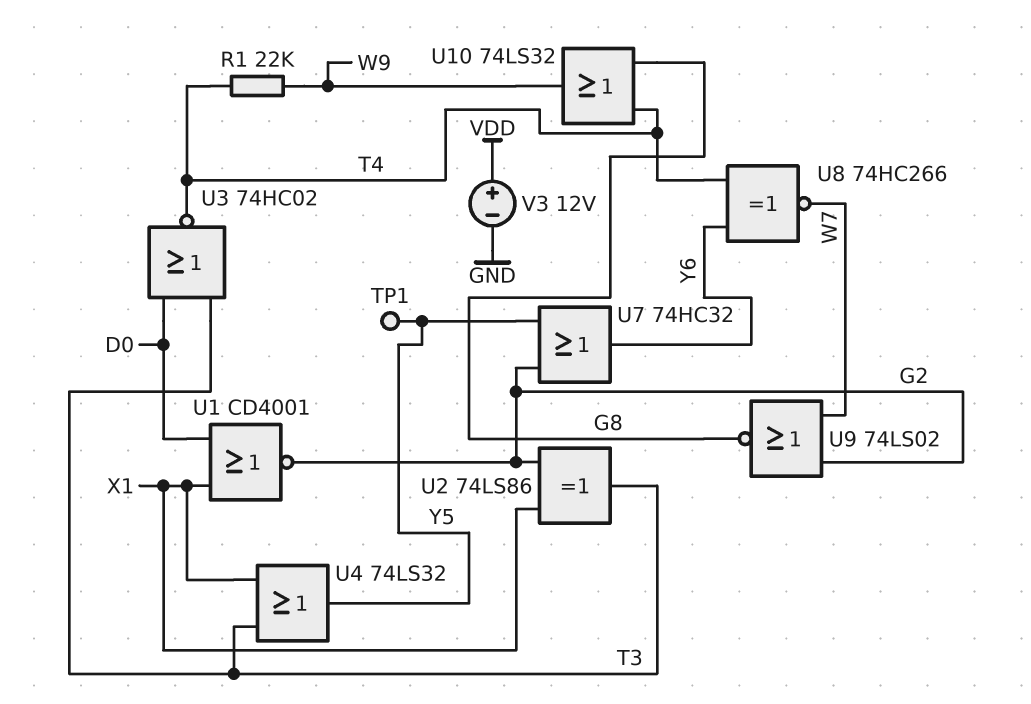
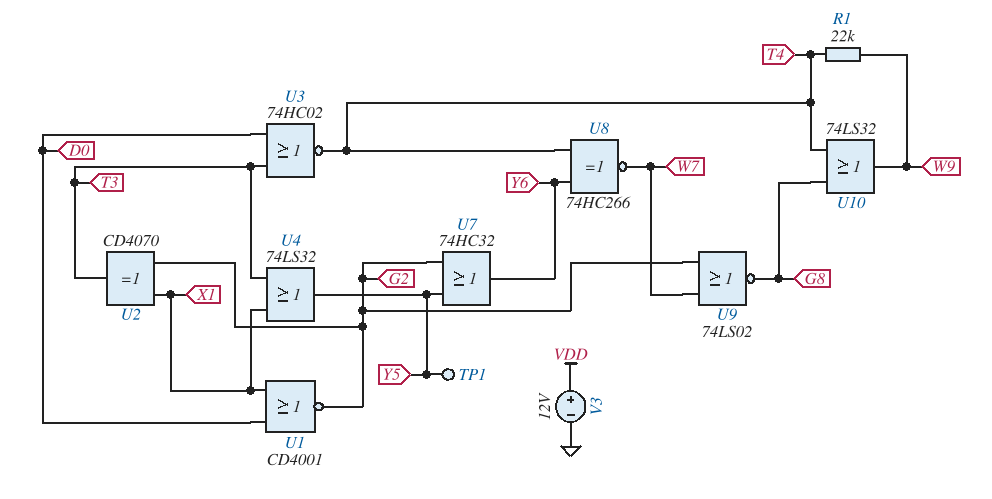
U2: XOR 74LS86 (in G2, in X1, out T3) -> XOR CD4070 (in G2, in X1, out T3)

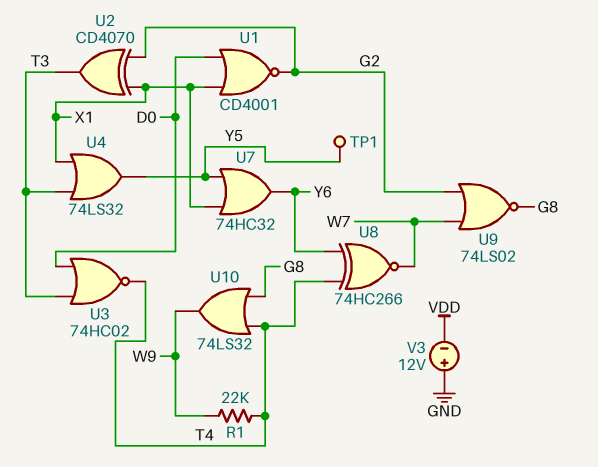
U7: OR 74HC32 (in G2, in Y5, out Y6) -> OR 74HC32 (in X1, in Y5, out Y6)
V3: 12V (plus VDD, minus GND) -> 12V (plus GND, minus VDD)

